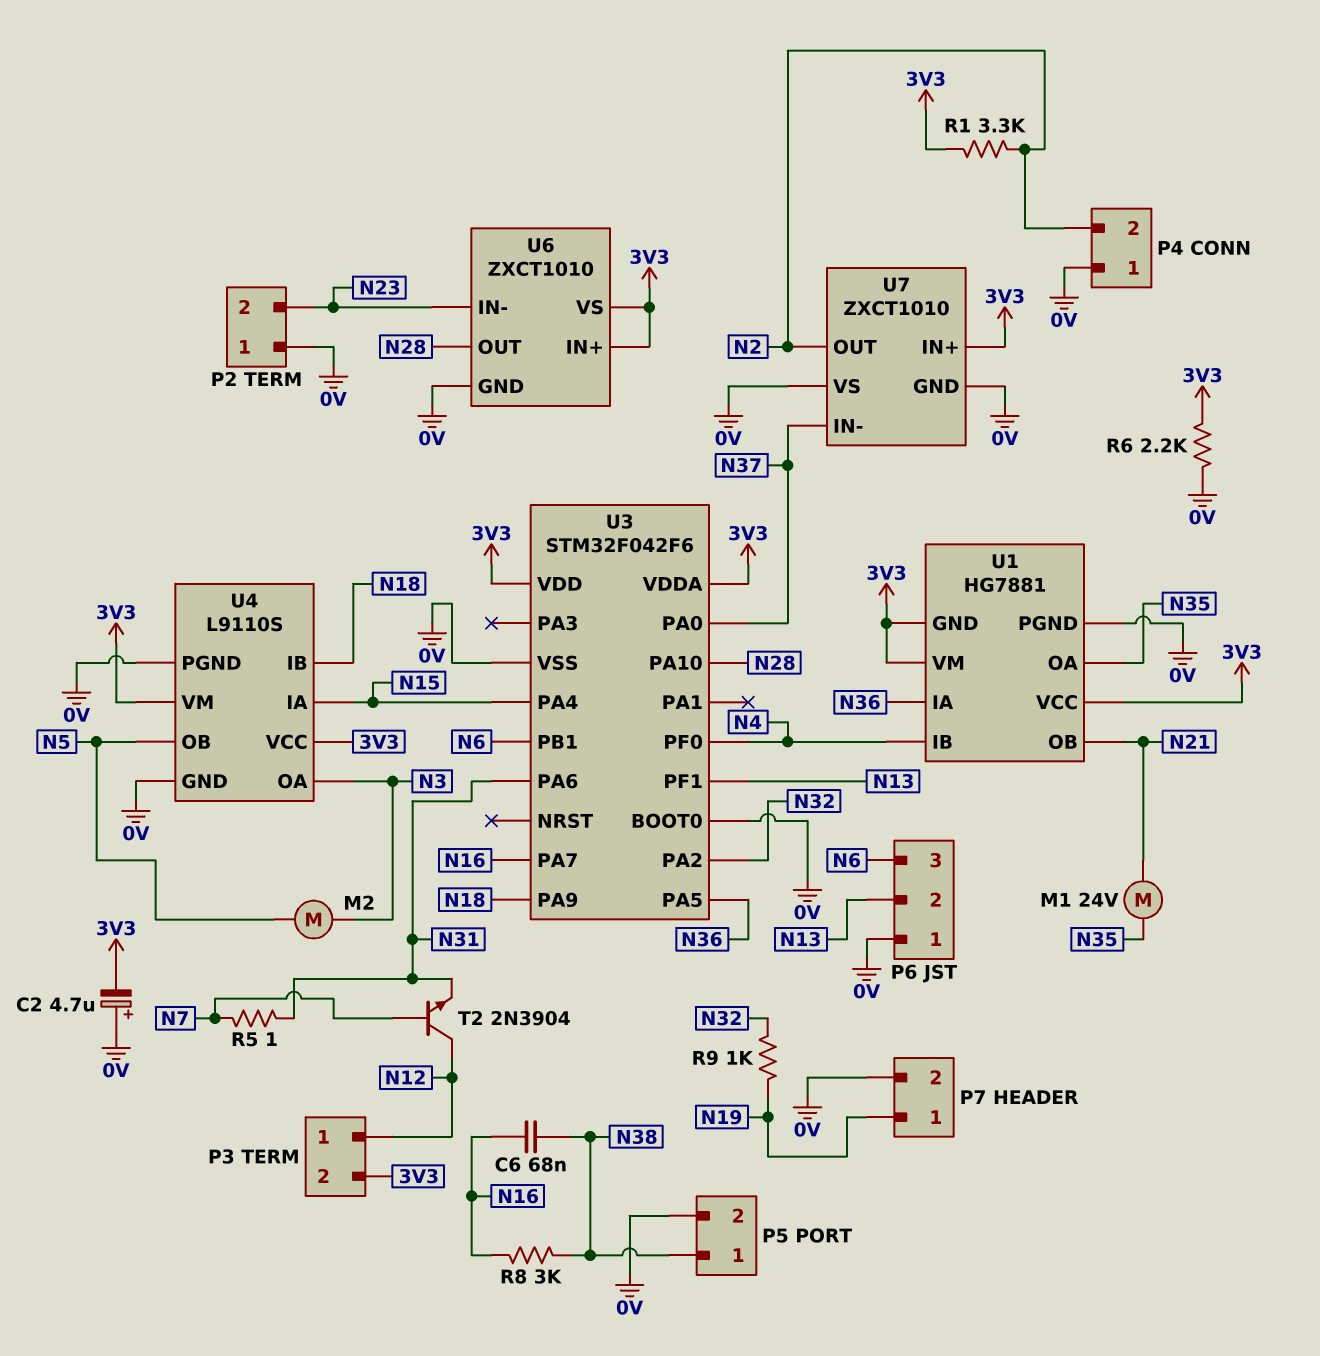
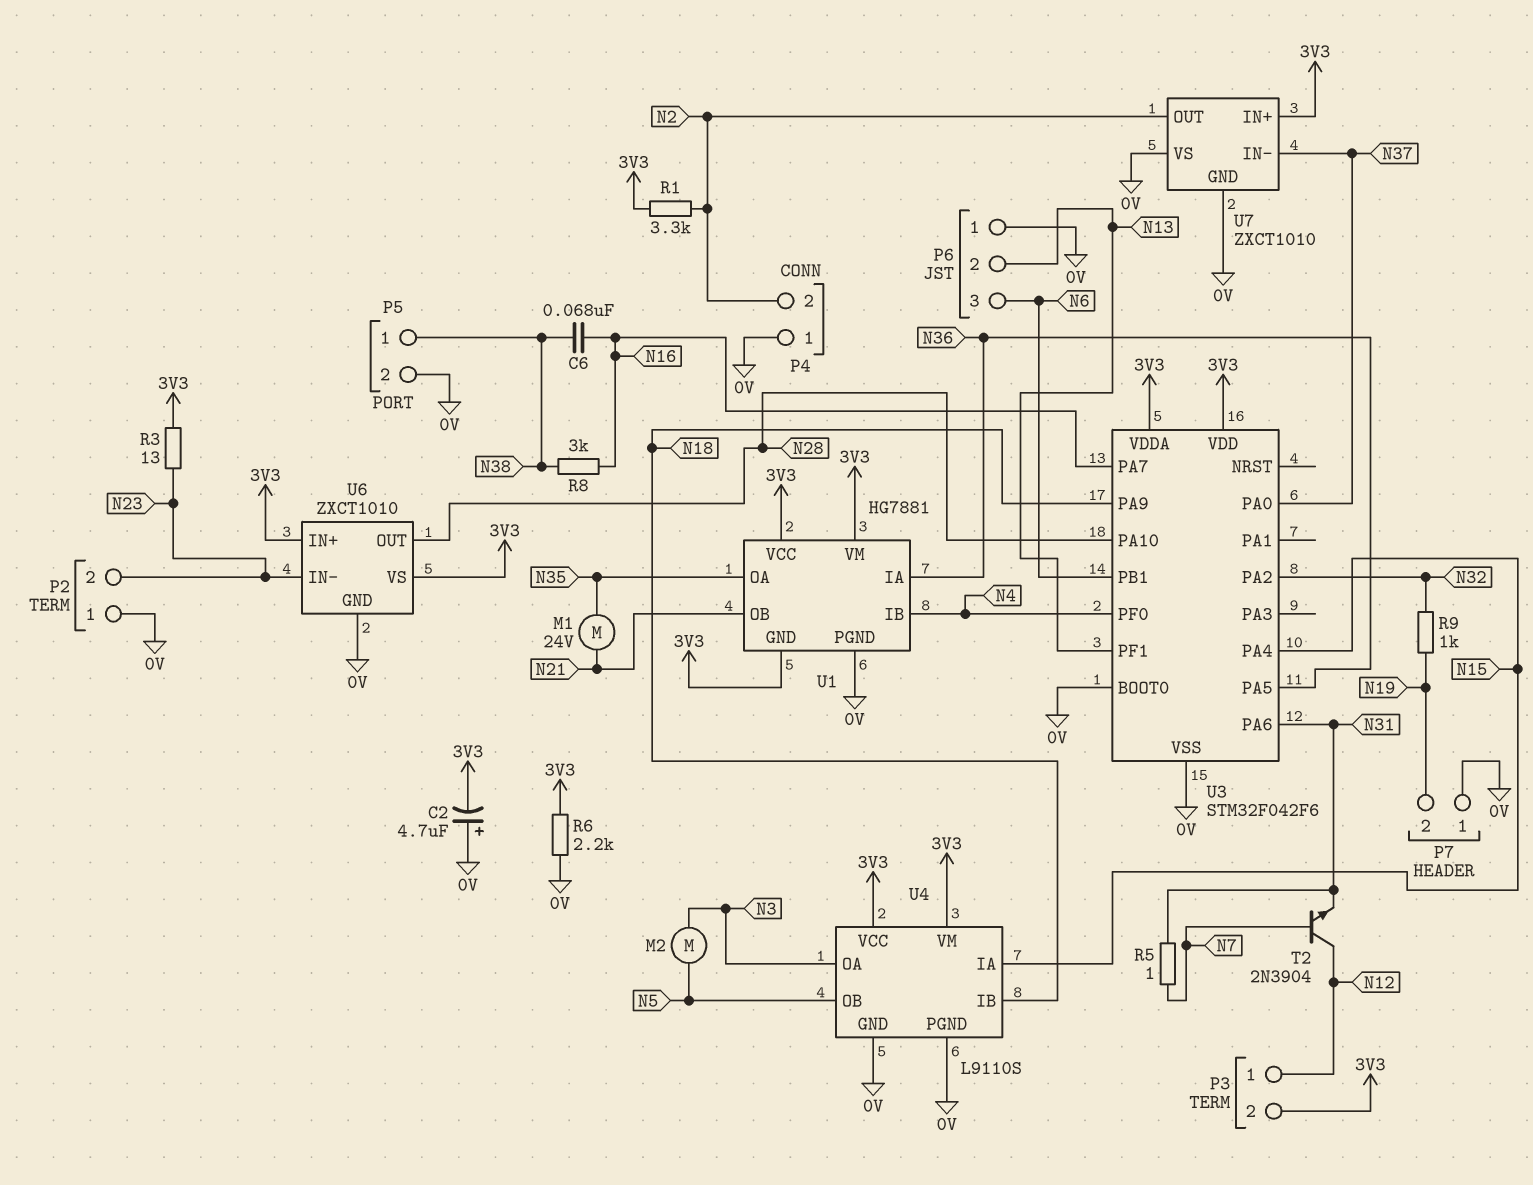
P7 pin 1: N19 -> 0V
P7 pin 2: 0V -> N19
R3: none -> 13 (3V3, N23)

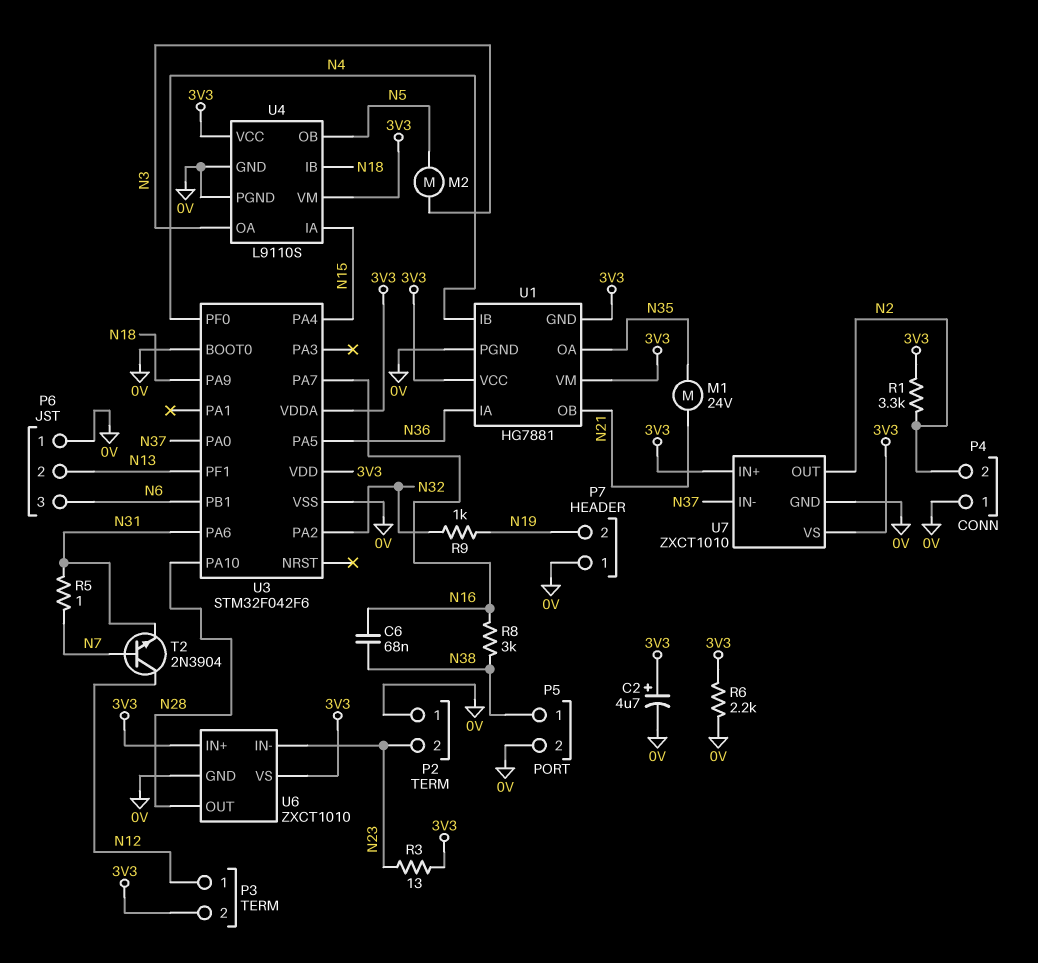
C2: 4.7uF (plus 0V, minus 3V3) -> 4.7uF (plus 3V3, minus 0V)
U7 pin VS: 0V -> 3V3

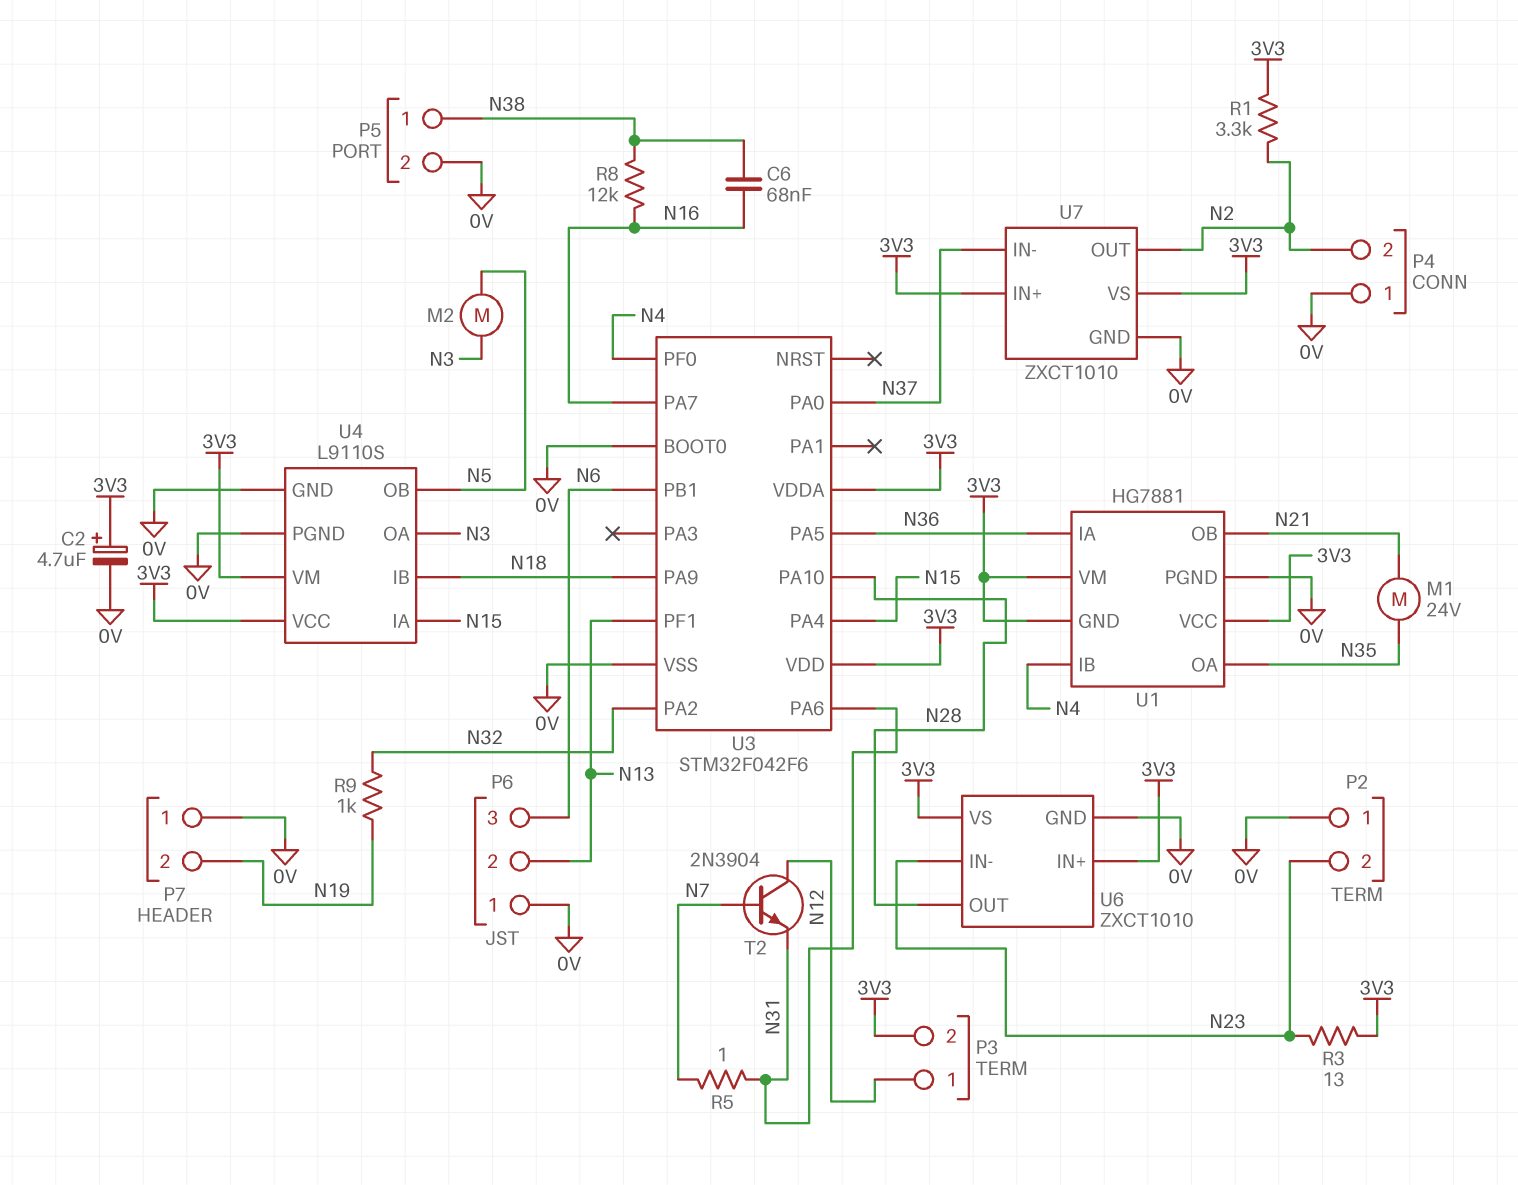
R6: 2.2k (0V, 3V3) -> none
R8: 3k (N16, N38) -> 12k (N16, N38)

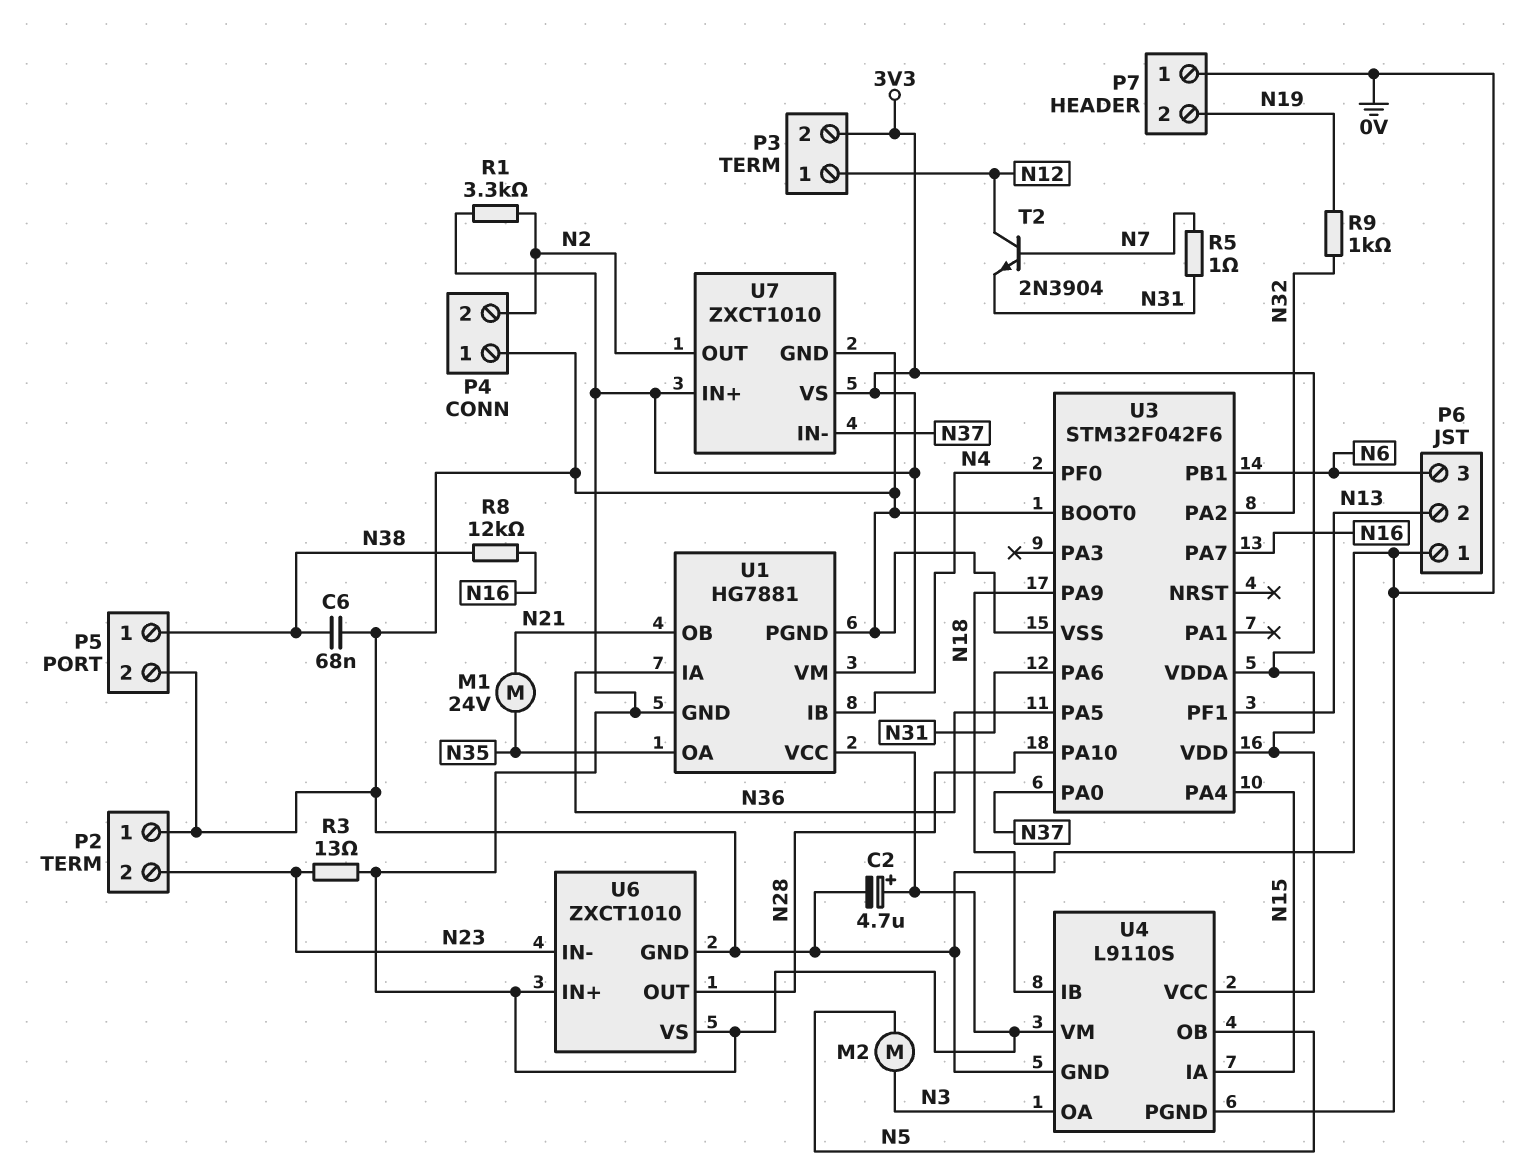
C6: 68nF (N16, N38) -> 68nF (0V, N38)

